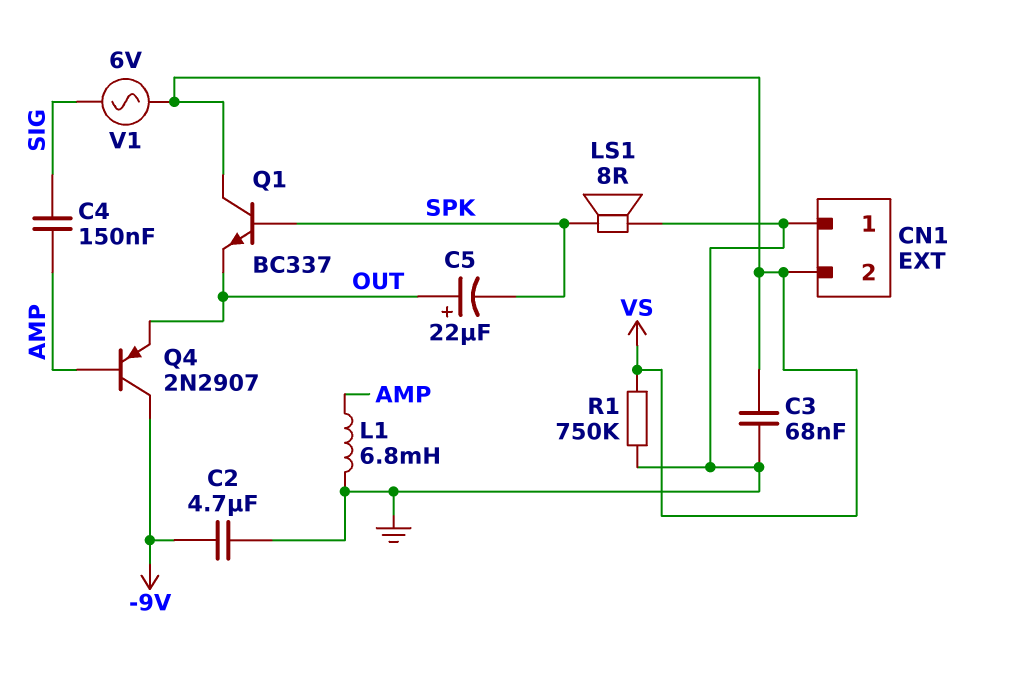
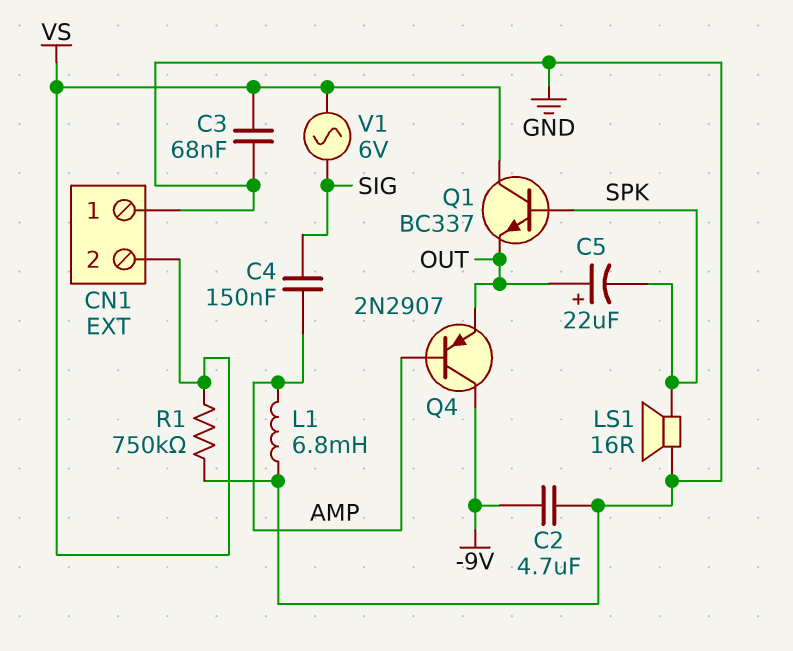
LS1: speaker 8R (GND, SPK) -> speaker 16R (GND, SPK)

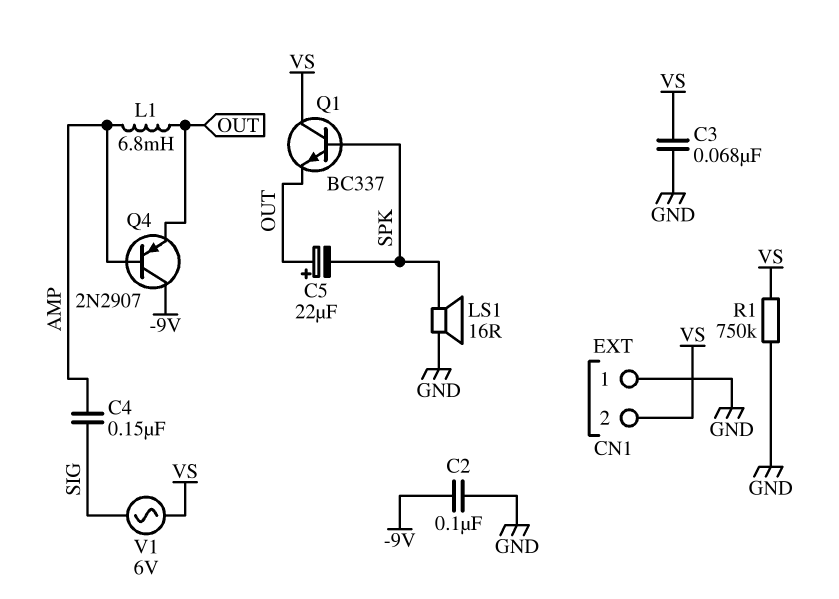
C2: 4.7uF (-9V, GND) -> 100nF (-9V, GND)
L1: 6.8mH (AMP, GND) -> 6.8mH (AMP, OUT)

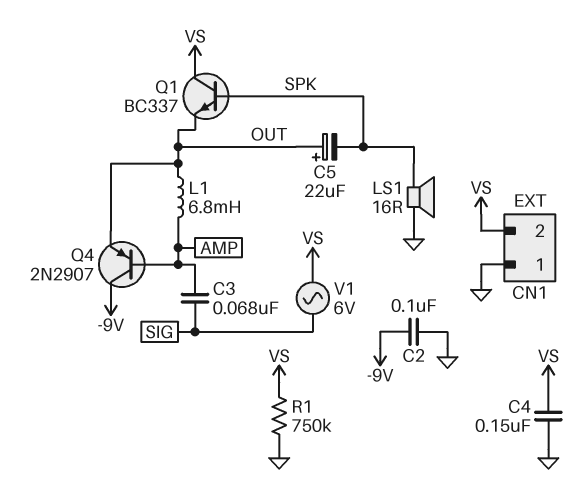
C3: 68nF (GND, VS) -> 68nF (AMP, SIG)
C4: 150nF (AMP, SIG) -> 150nF (GND, VS)

